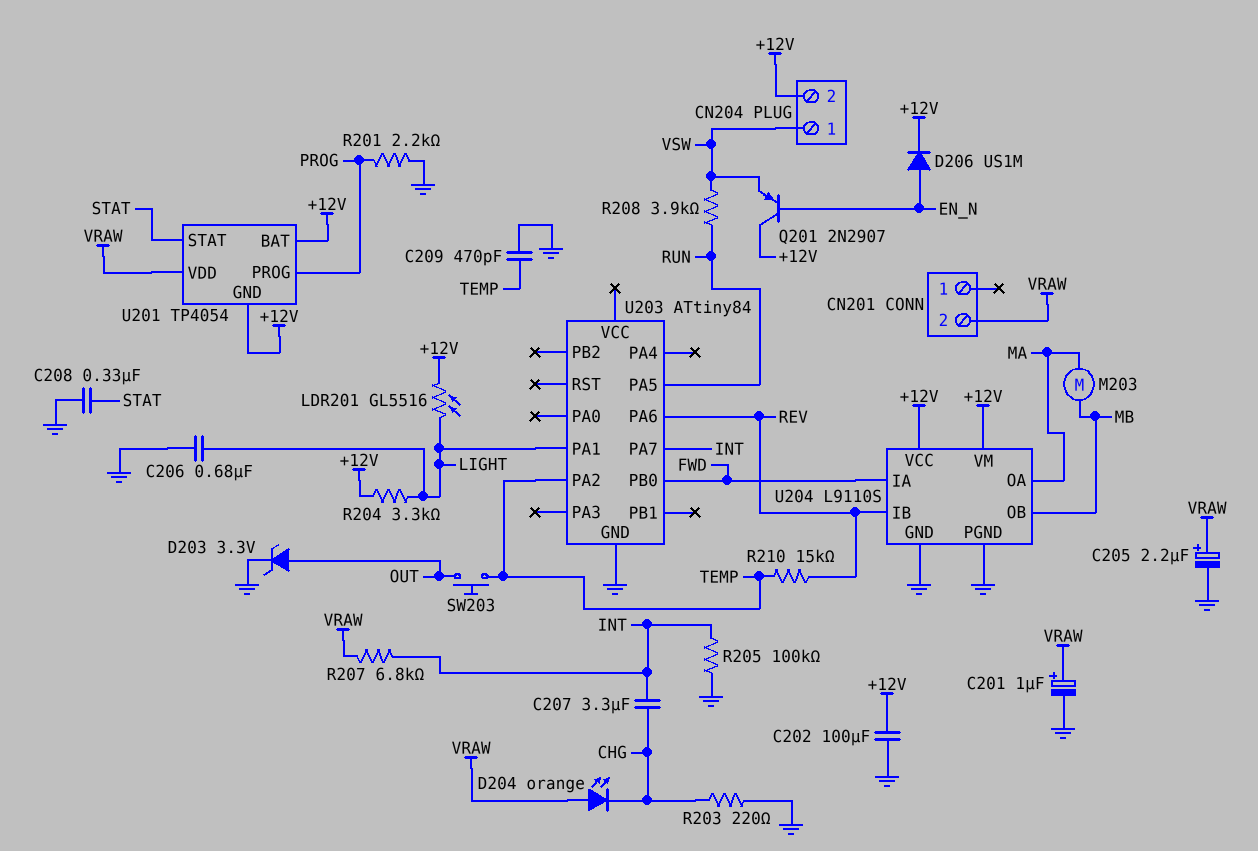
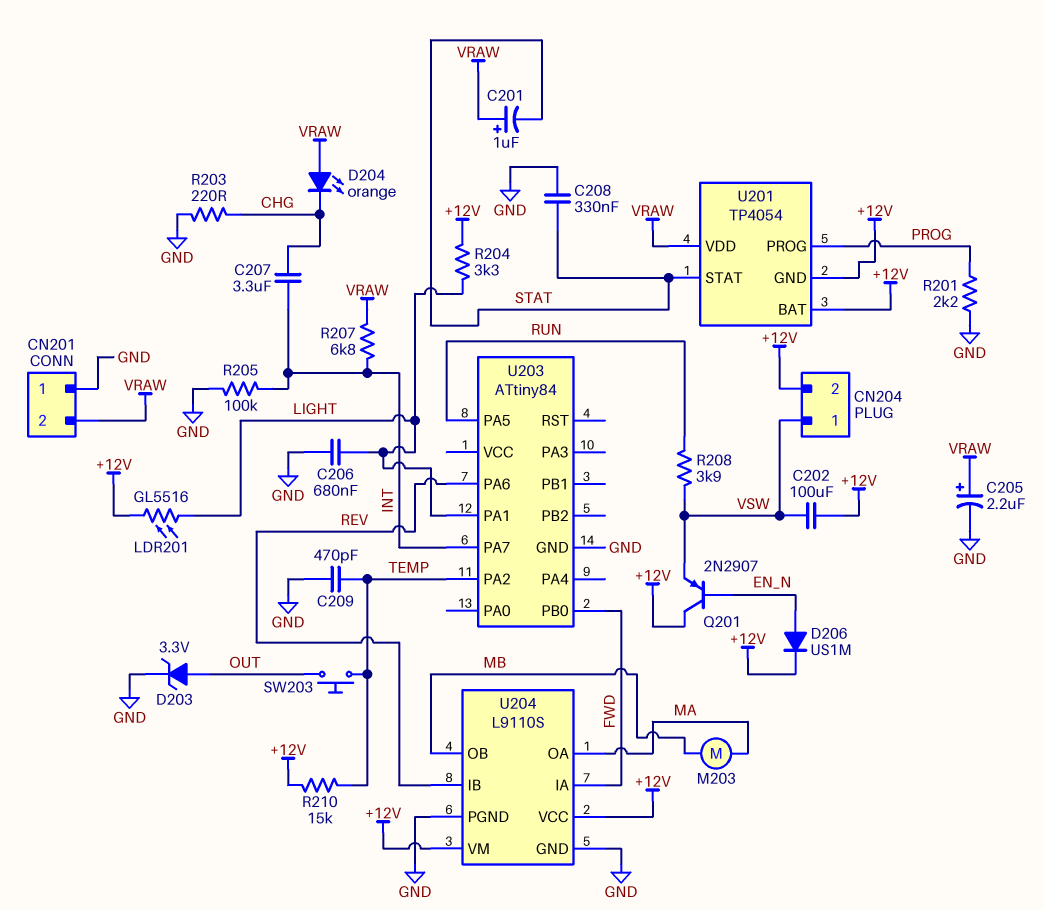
C201: 1uF (plus VRAW, minus GND) -> 1uF (plus VRAW, minus STAT)
C202: 100uF (+12V, GND) -> 100uF (+12V, VSW)
CN201 pin 1: none -> GND
R210: 15k (REV, TEMP) -> 15k (+12V, TEMP)

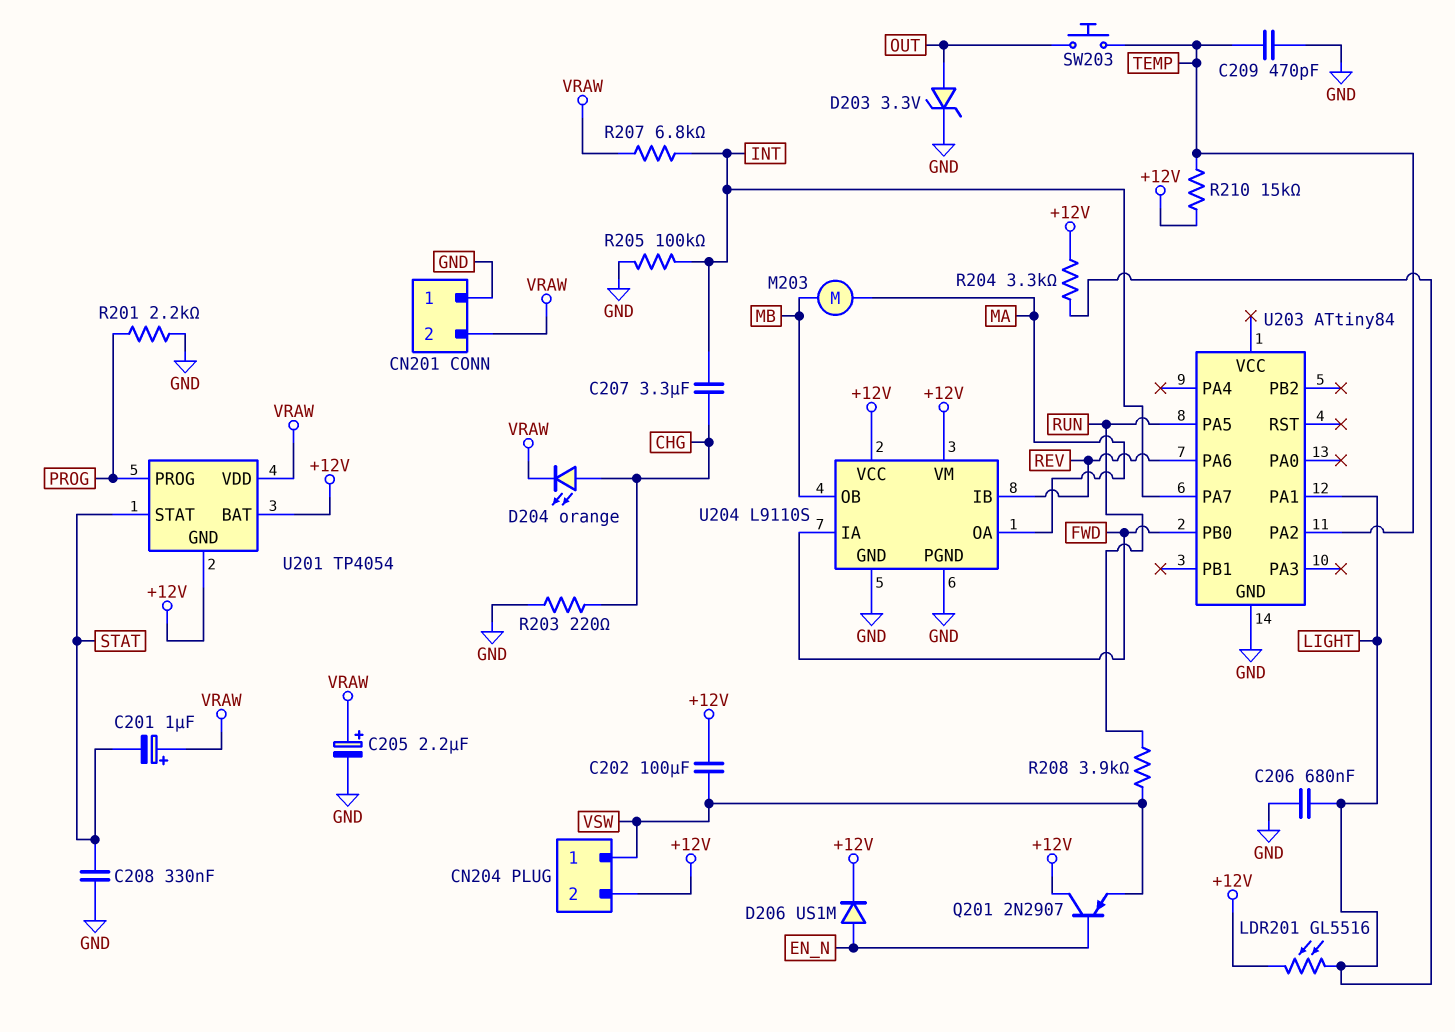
D204: LED orange (A VRAW, K CHG) -> LED orange (A CHG, K VRAW)

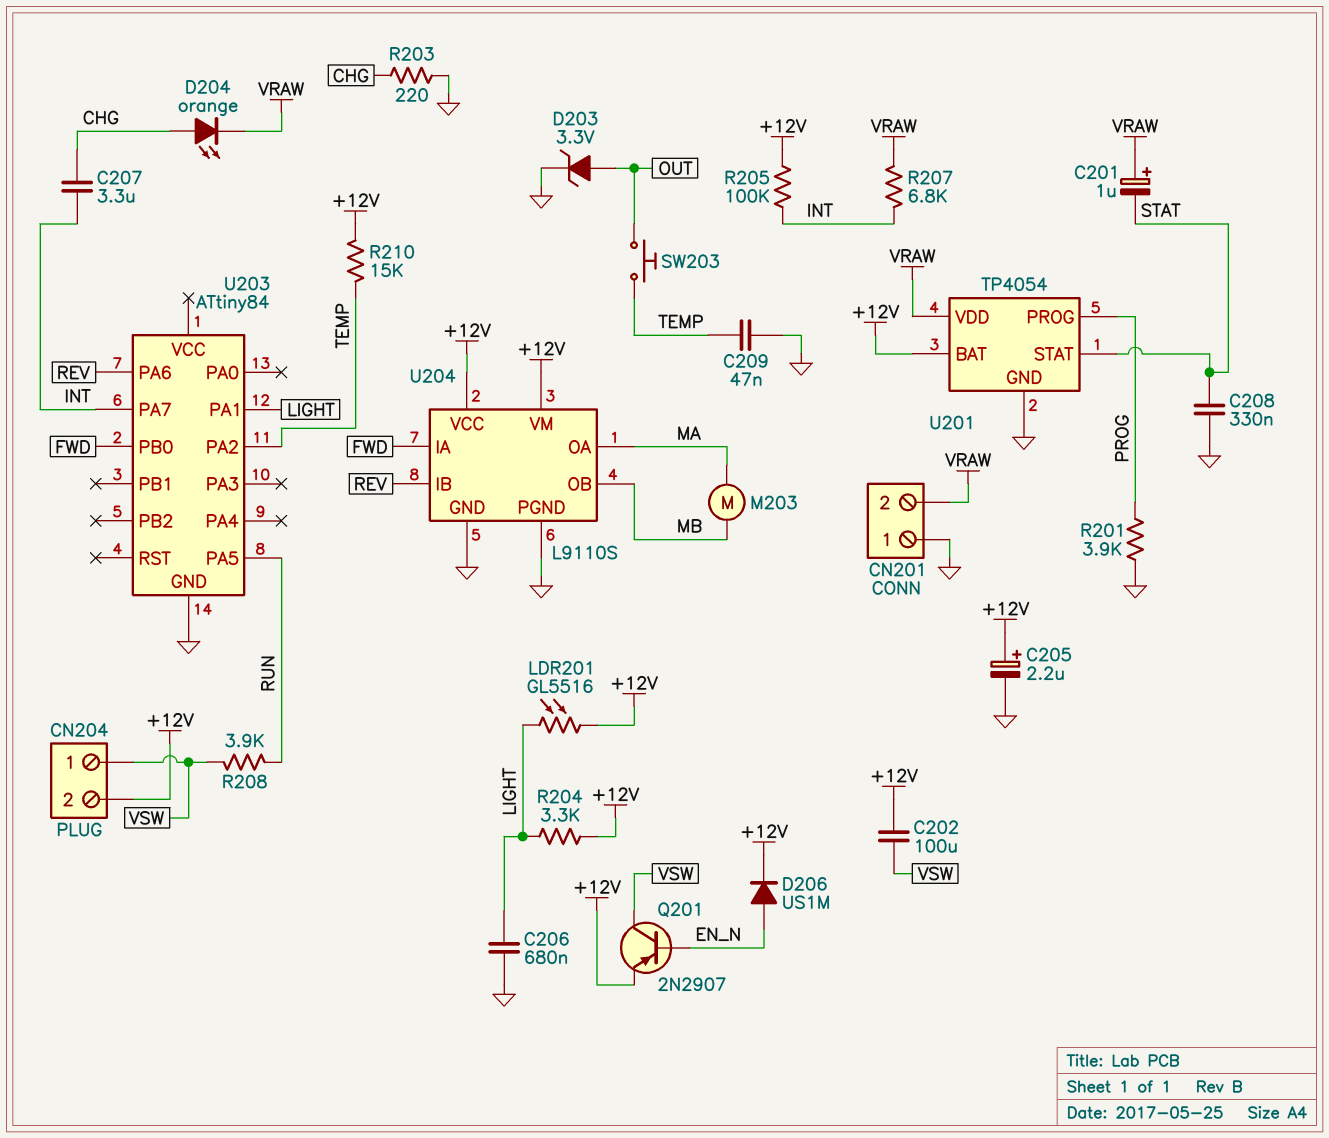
C205: 2.2uF (plus VRAW, minus GND) -> 2.2uF (plus +12V, minus GND)
C209: 470pF (GND, TEMP) -> 47nF (GND, TEMP)
Q201: PNP 2N2907 (B EN_N, C +12V, E VSW) -> PNP 2N2907 (B EN_N, C VSW, E +12V)
R201: 2.2k (GND, PROG) -> 3.9k (GND, PROG)
R205: 100k (GND, INT) -> 100k (+12V, INT)
U201 pin GND: +12V -> GND

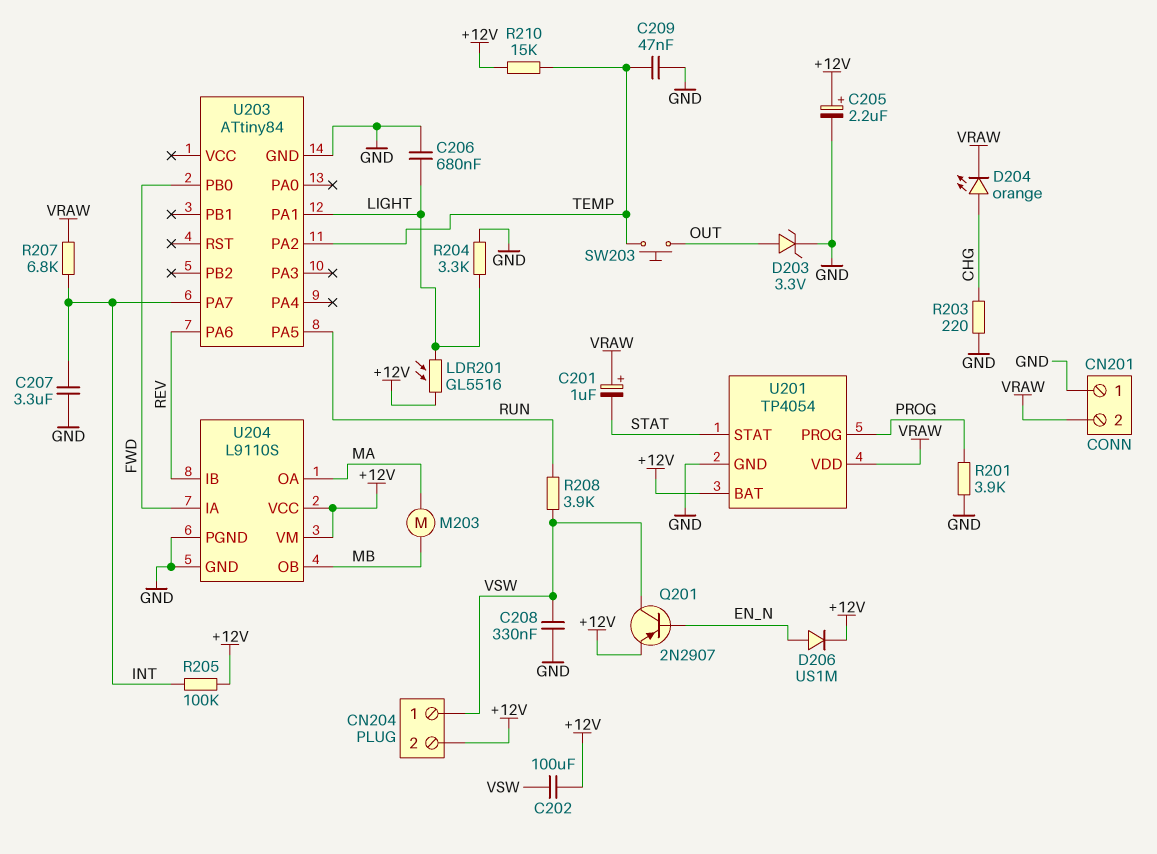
C207: 3.3uF (CHG, INT) -> 3.3uF (GND, INT)
C208: 330nF (GND, STAT) -> 330nF (GND, VSW)
R204: 3.3k (+12V, LIGHT) -> 3.3k (GND, LIGHT)

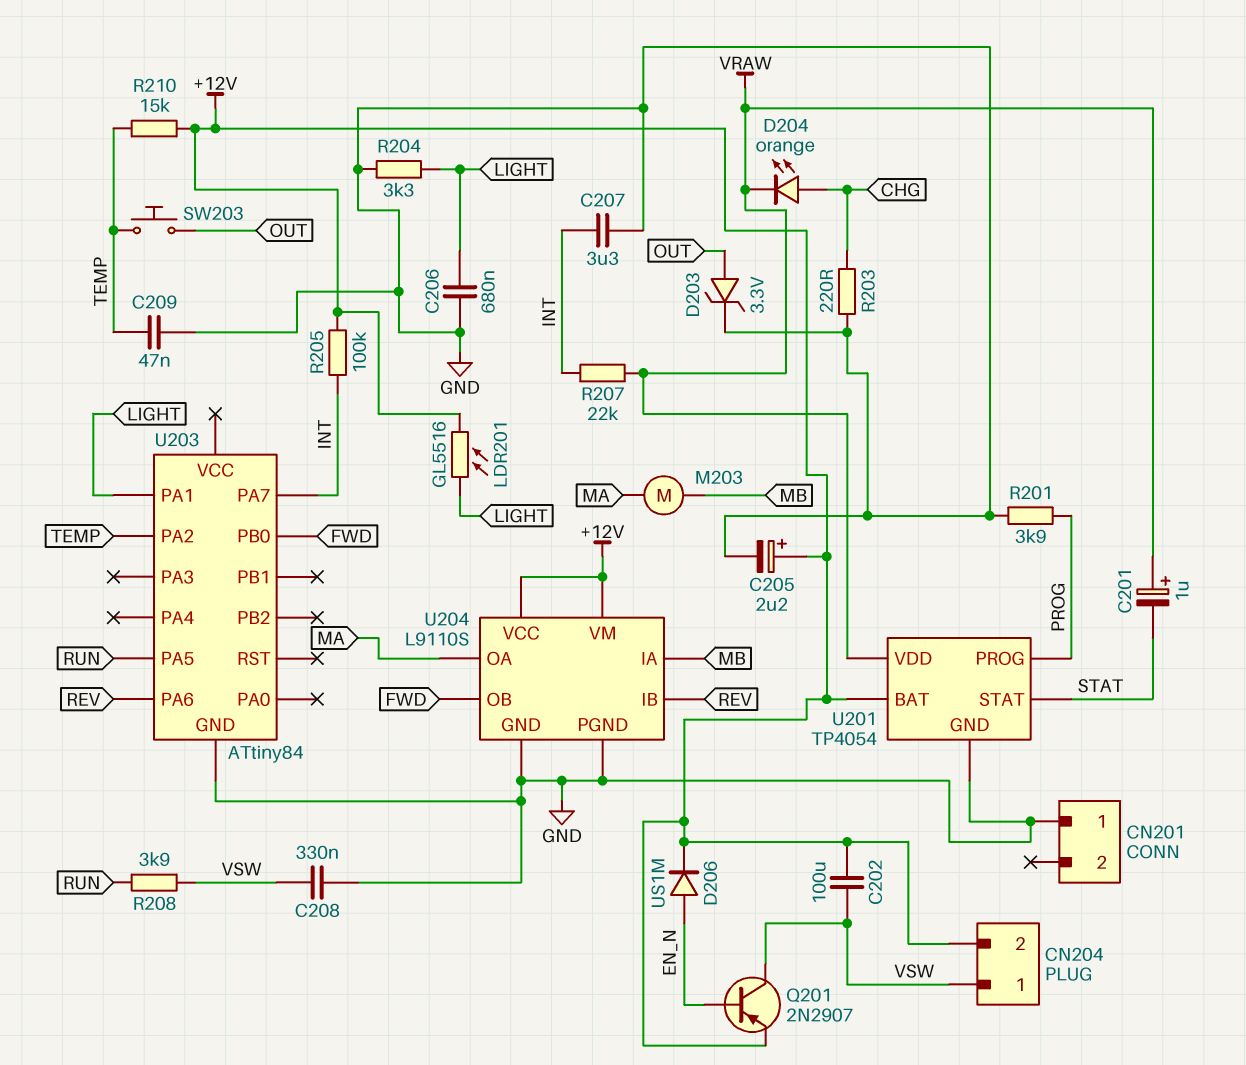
CN201 pin 2: VRAW -> none
R207: 6.8k (INT, VRAW) -> 22k (INT, VRAW)
U204 pin IA: FWD -> MB
U204 pin OB: MB -> FWD

